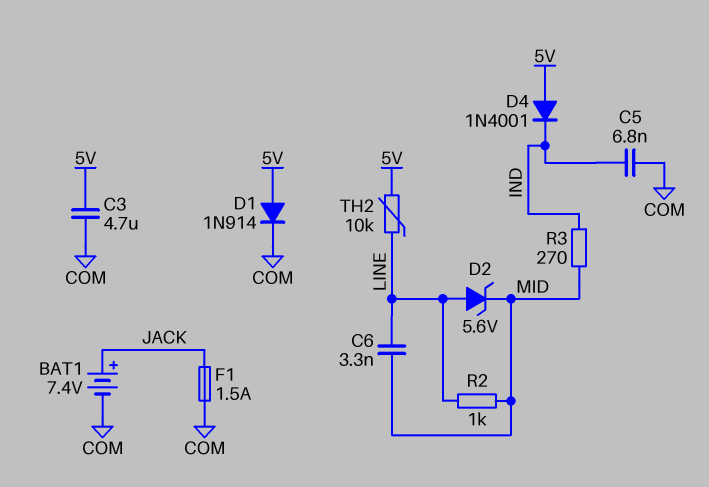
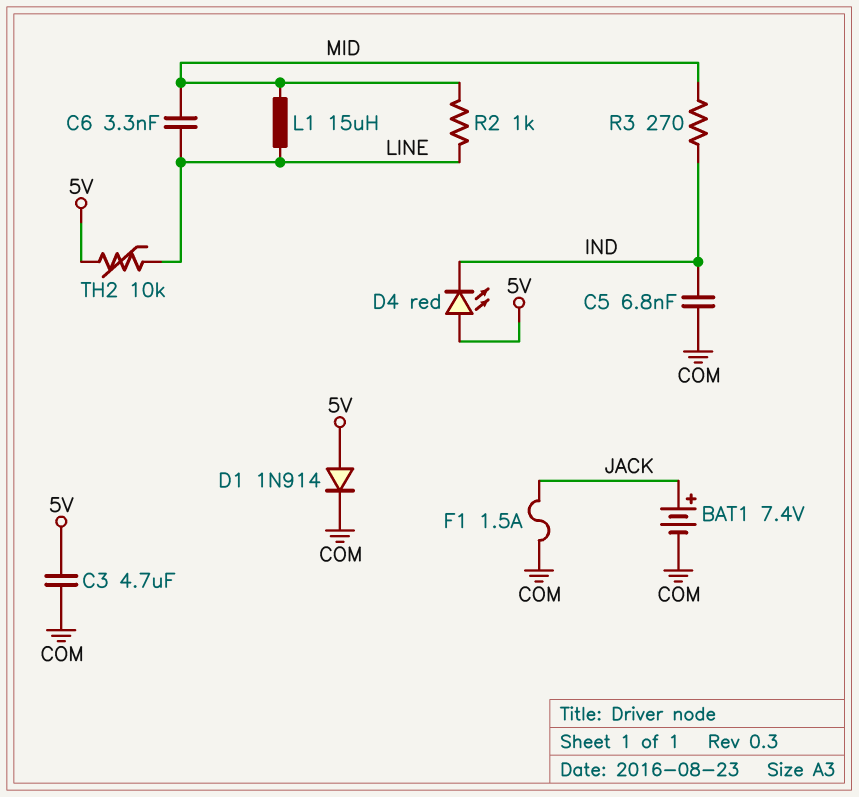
D2: zener 5.6V (A LINE, K MID) -> none
D4: diode 1N4001 (A 5V, K IND) -> LED red (A 5V, K IND)
L1: none -> 15uH (LINE, MID)

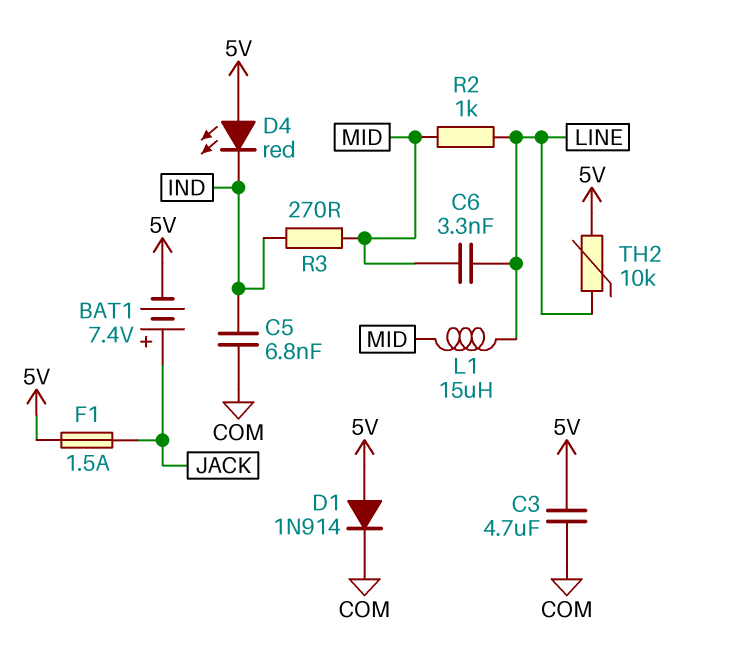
BAT1: 7.4V (plus JACK, minus COM) -> 7.4V (plus JACK, minus 5V)
F1: 1.5A (COM, JACK) -> 1.5A (5V, JACK)

